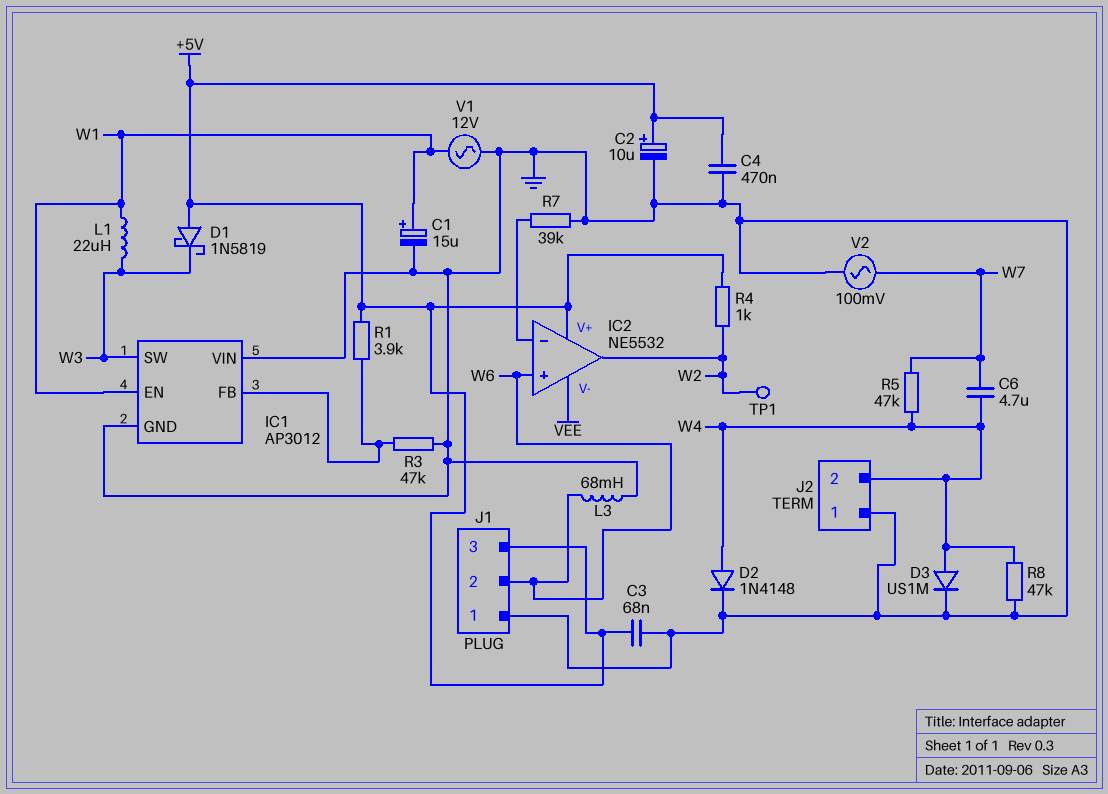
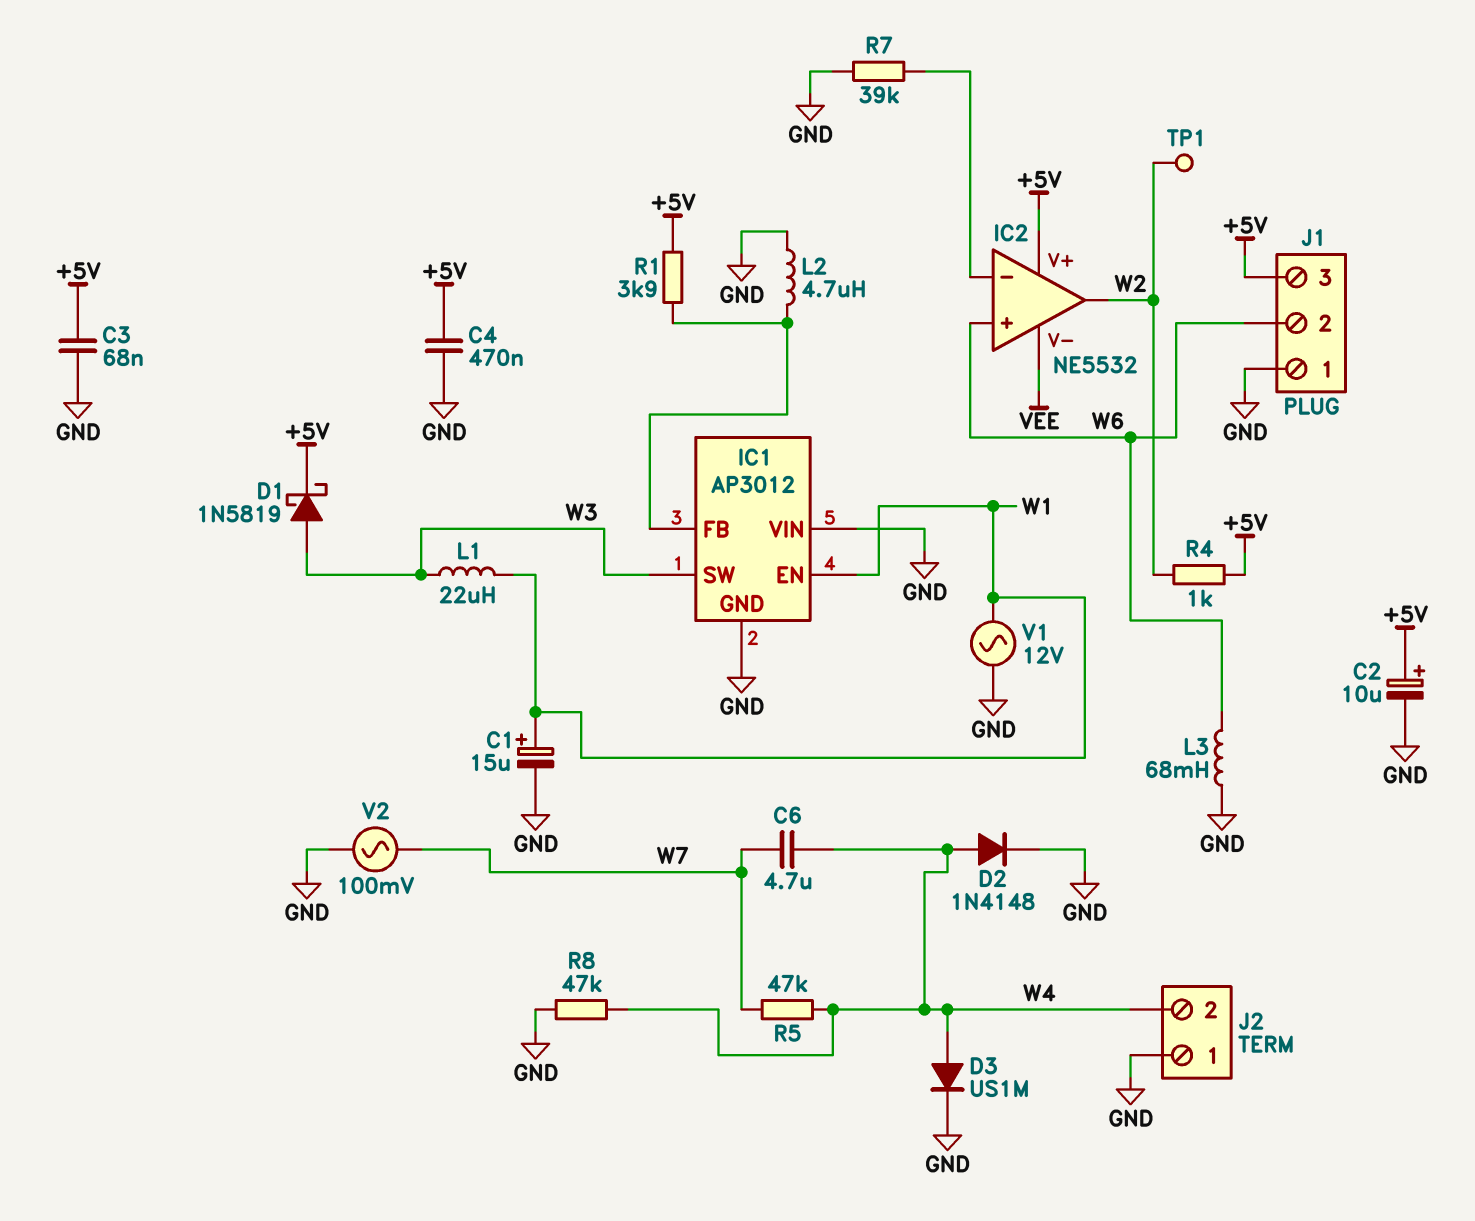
D1: schottky 1N5819 (A +5V, K W3) -> schottky 1N5819 (A W3, K +5V)
L2: none -> 4.7uH (GND, IC1/FB)
R3: 47k (GND, IC1/FB) -> none

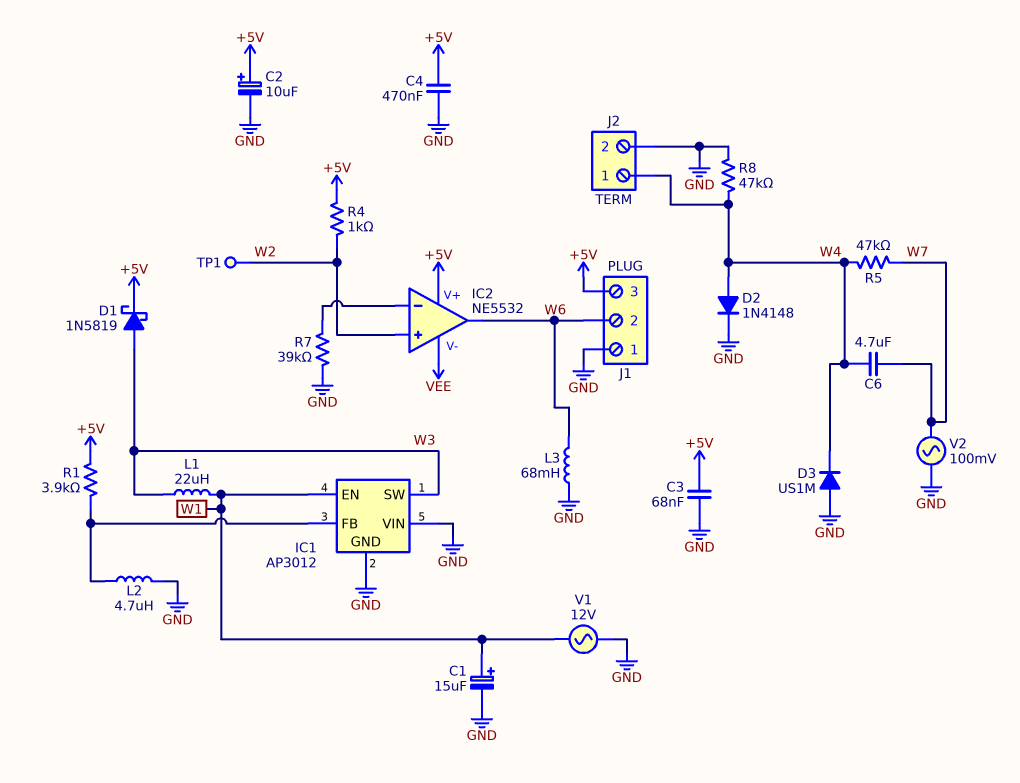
D3: diode US1M (A W4, K GND) -> diode US1M (A GND, K W4)
IC2 pin in+: W6 -> W2
IC2 pin out: W2 -> W6
J2 pin 1: GND -> W4
J2 pin 2: W4 -> GND

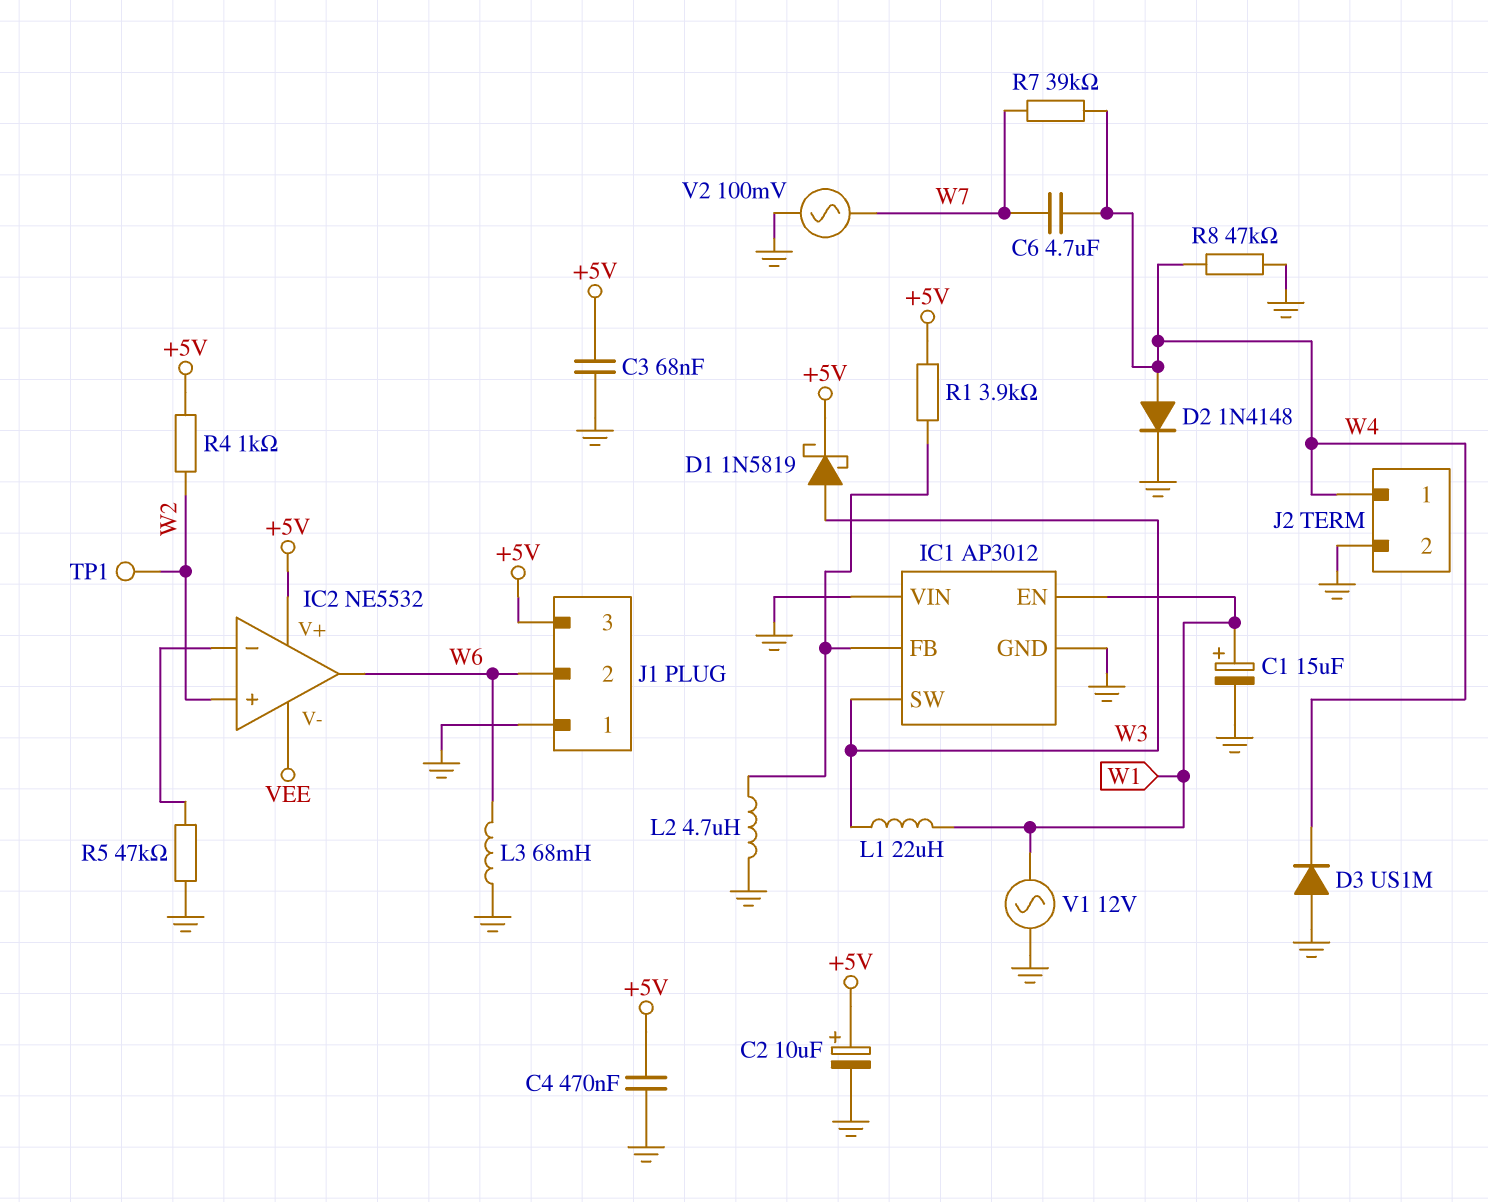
R5: 47k (W4, W7) -> 47k (GND, IC2/in-)
R7: 39k (GND, IC2/in-) -> 39k (W4, W7)

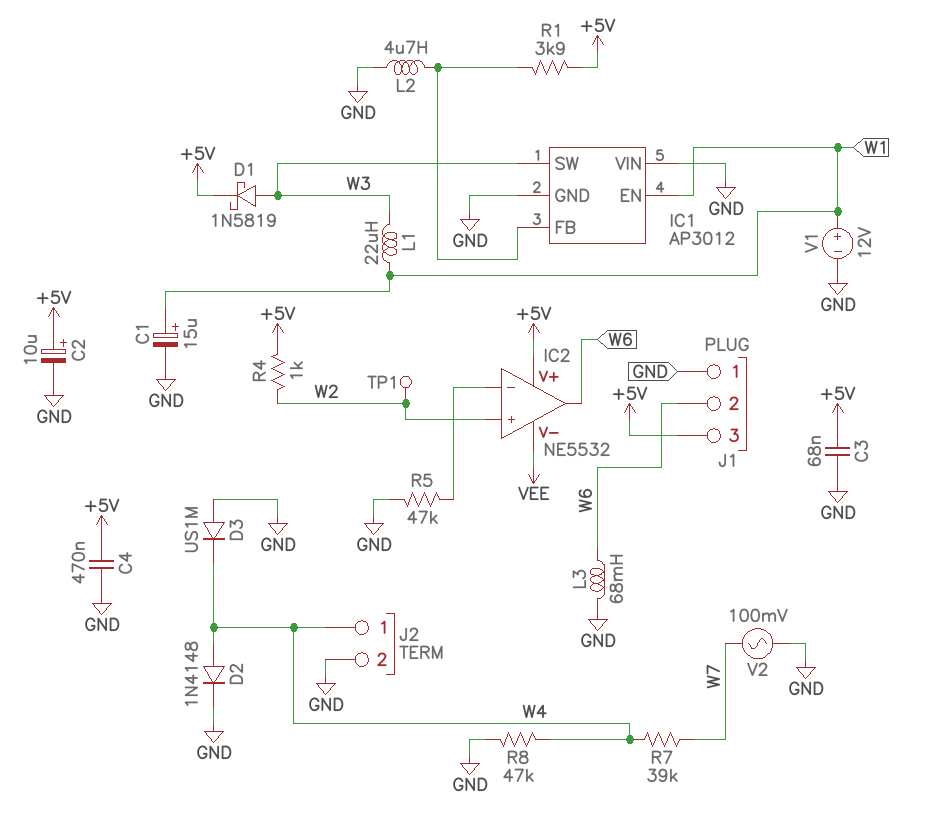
C6: 4.7uF (W4, W7) -> none
V1: AC 12V (GND, W1) -> 12V (plus W1, minus GND)

